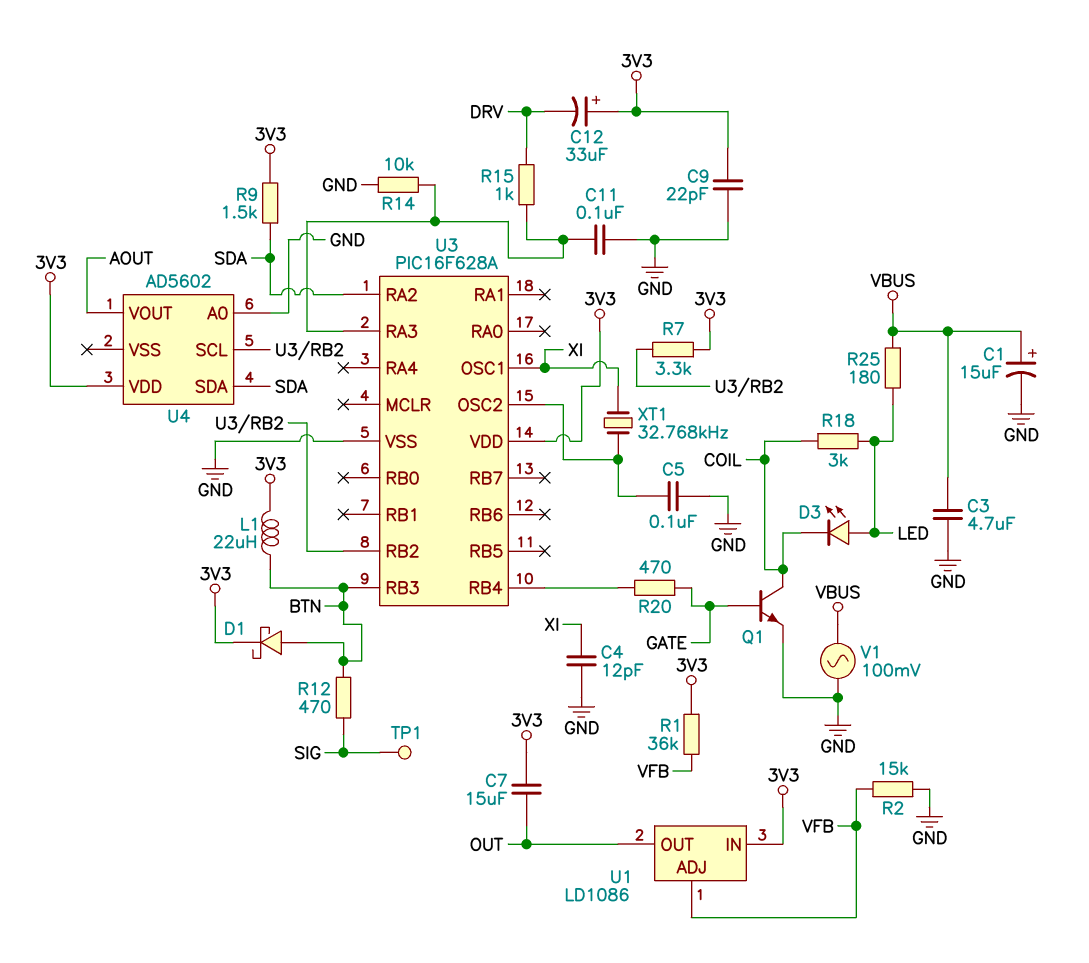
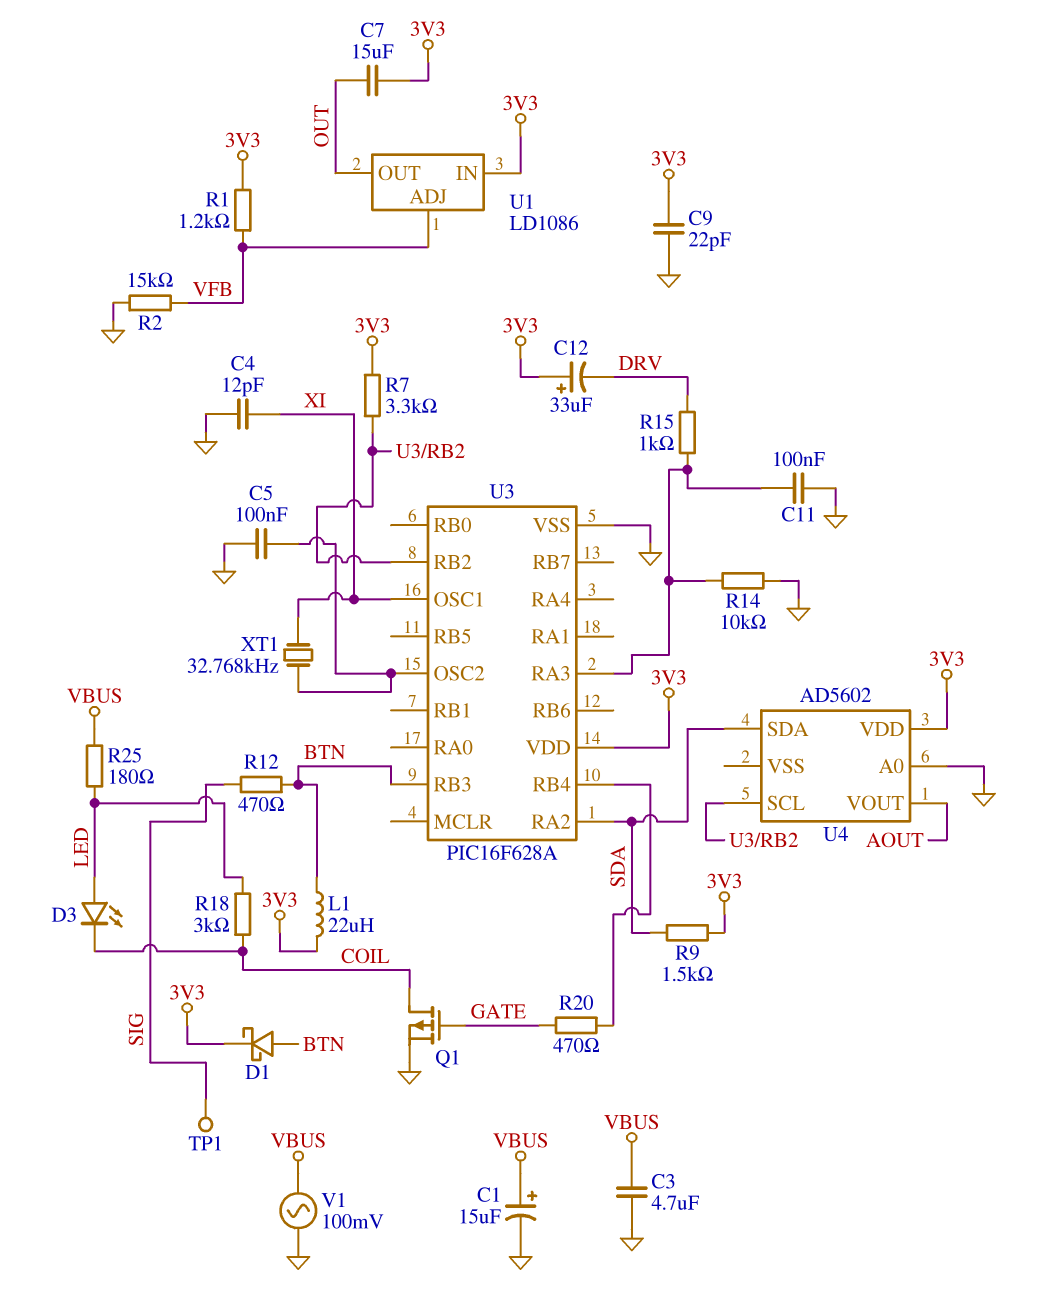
Q1: NPN (B GATE, C COIL, E GND) -> PMOS (G GATE, D COIL, S GND)
R1: 36k (3V3, VFB) -> 1.2k (3V3, VFB)

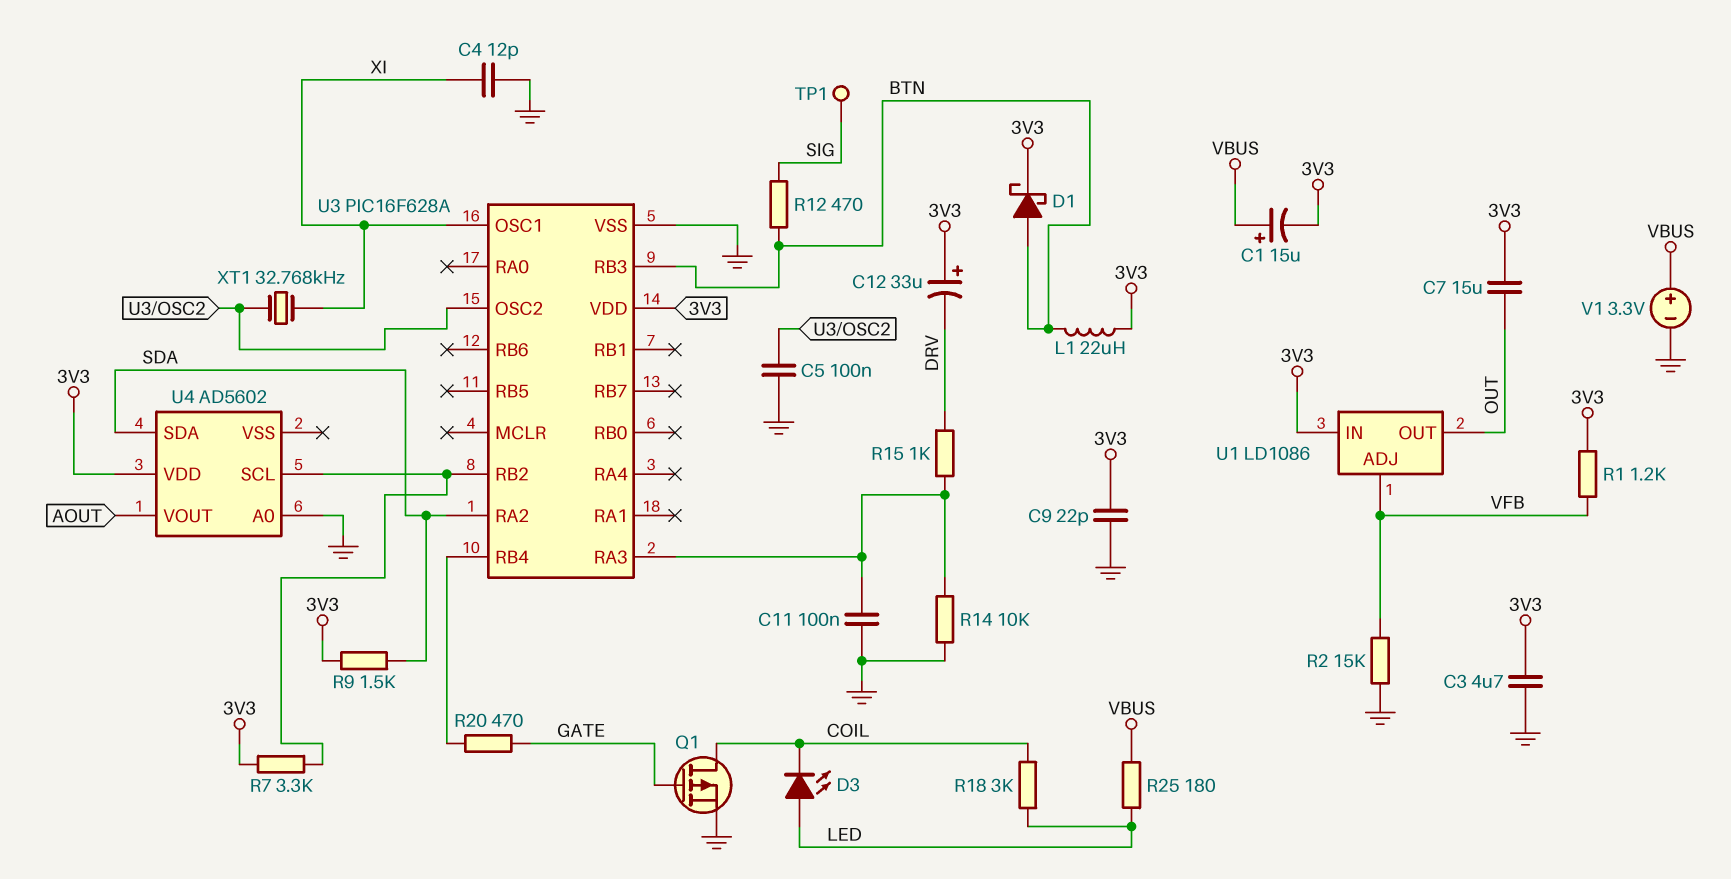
C1: 15uF (plus VBUS, minus GND) -> 15uF (plus VBUS, minus 3V3)
C3: 4.7uF (GND, VBUS) -> 4.7uF (3V3, GND)
V1: AC 100mV (GND, VBUS) -> 3.3V (plus VBUS, minus GND)

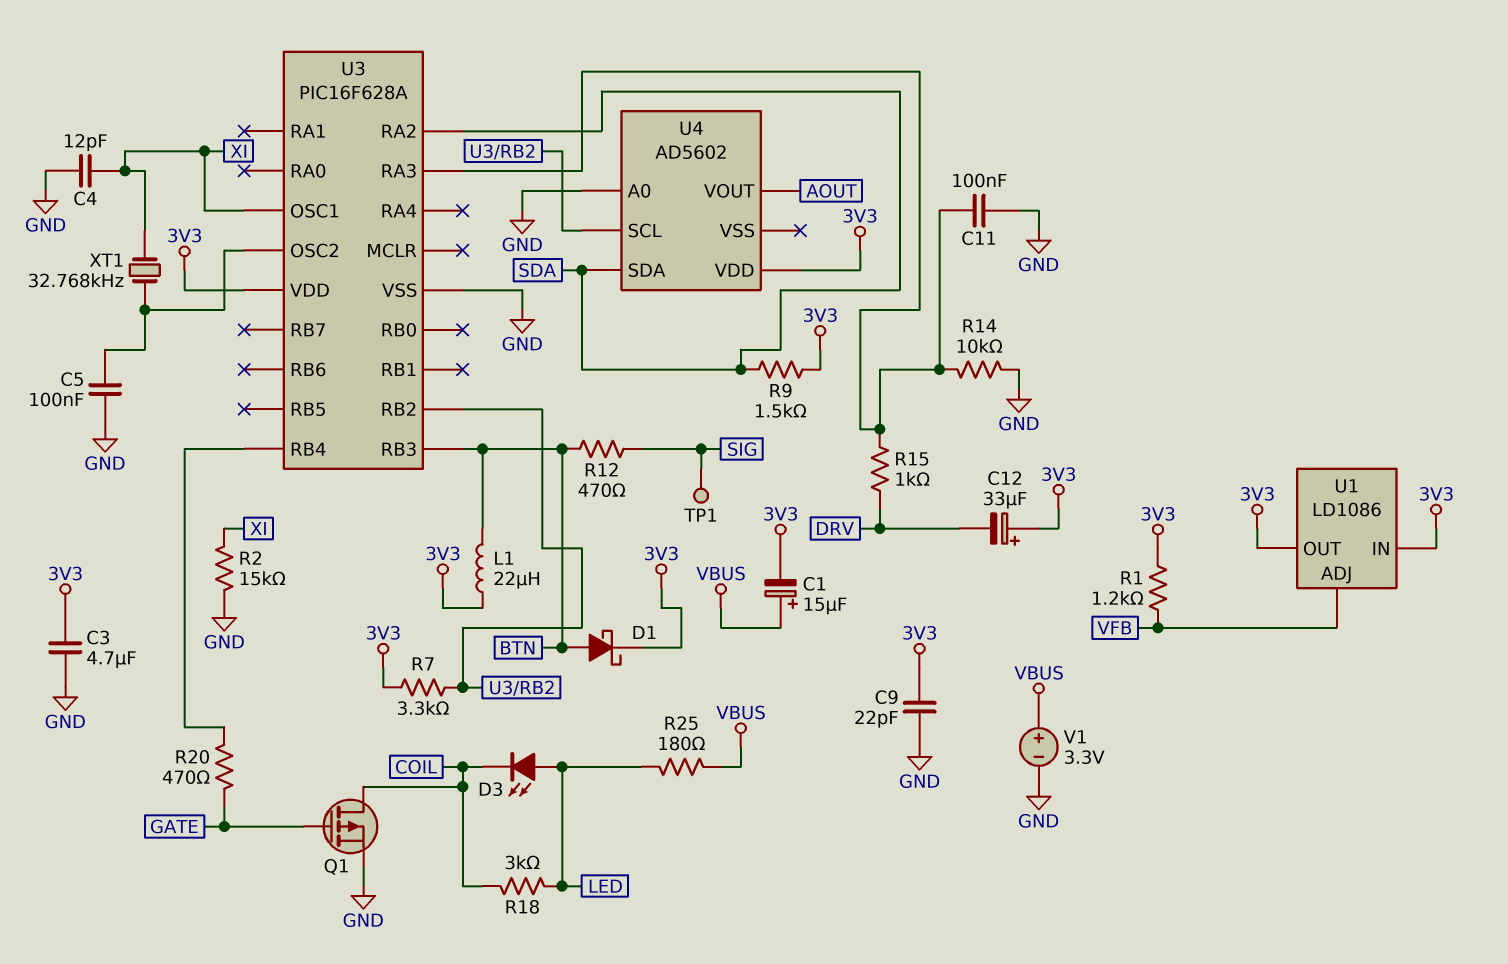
C7: 15uF (3V3, OUT) -> none
R2: 15k (GND, VFB) -> 15k (GND, XI)
U1 pin OUT: OUT -> 3V3

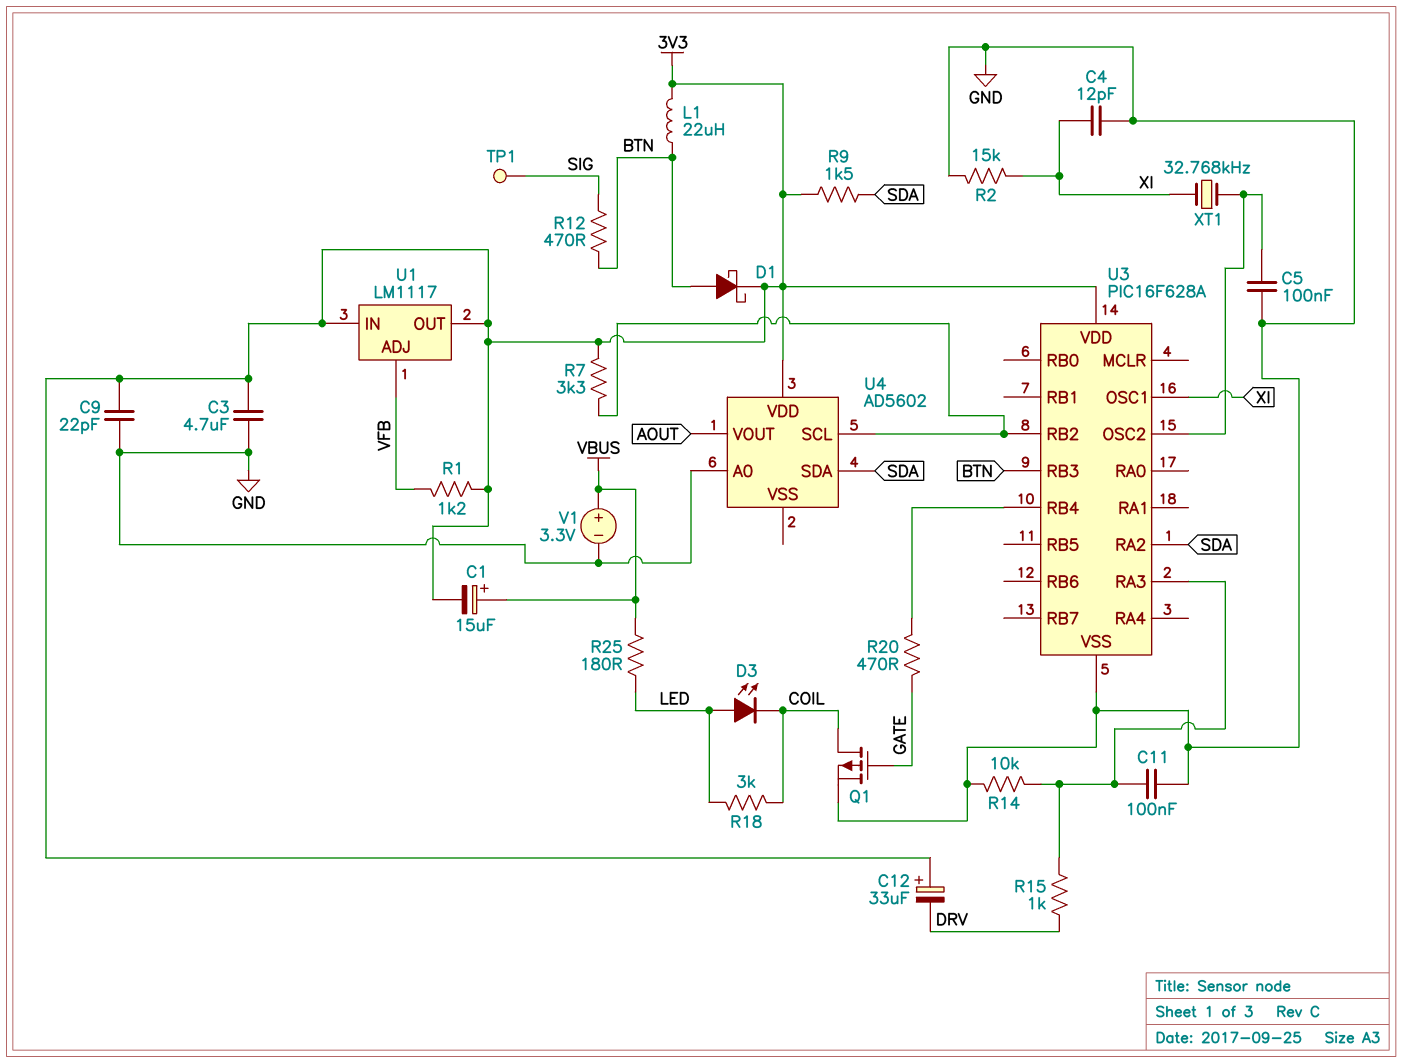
U1: LD1086 -> LM1117

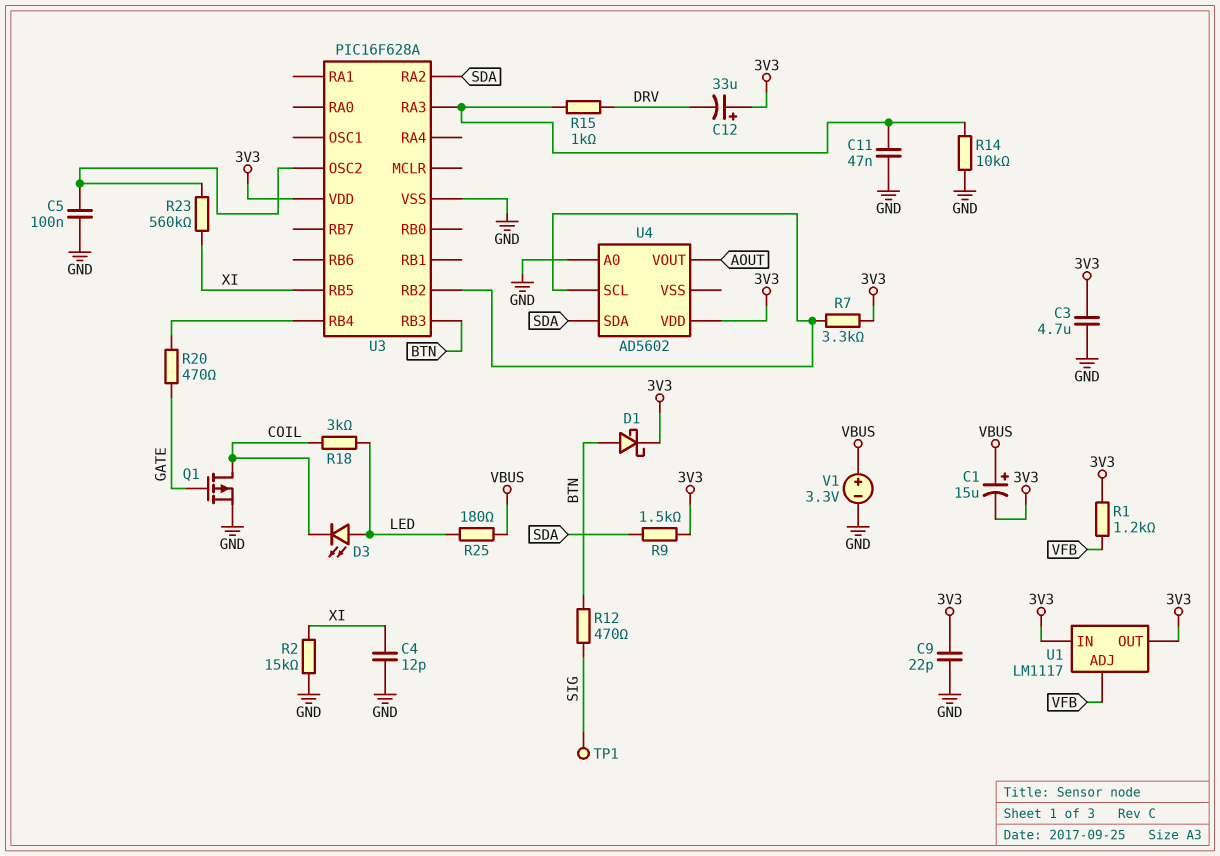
C11: 100nF (GND, U3/RA3) -> 47nF (GND, U3/RA3)
L1: 22uH (3V3, BTN) -> none
R23: none -> 560k (U3/OSC2, XI)
U3 pin OSC1: XI -> none
U3 pin RB5: none -> XI
XT1: 32.768kHz (U3/OSC2, XI) -> none

